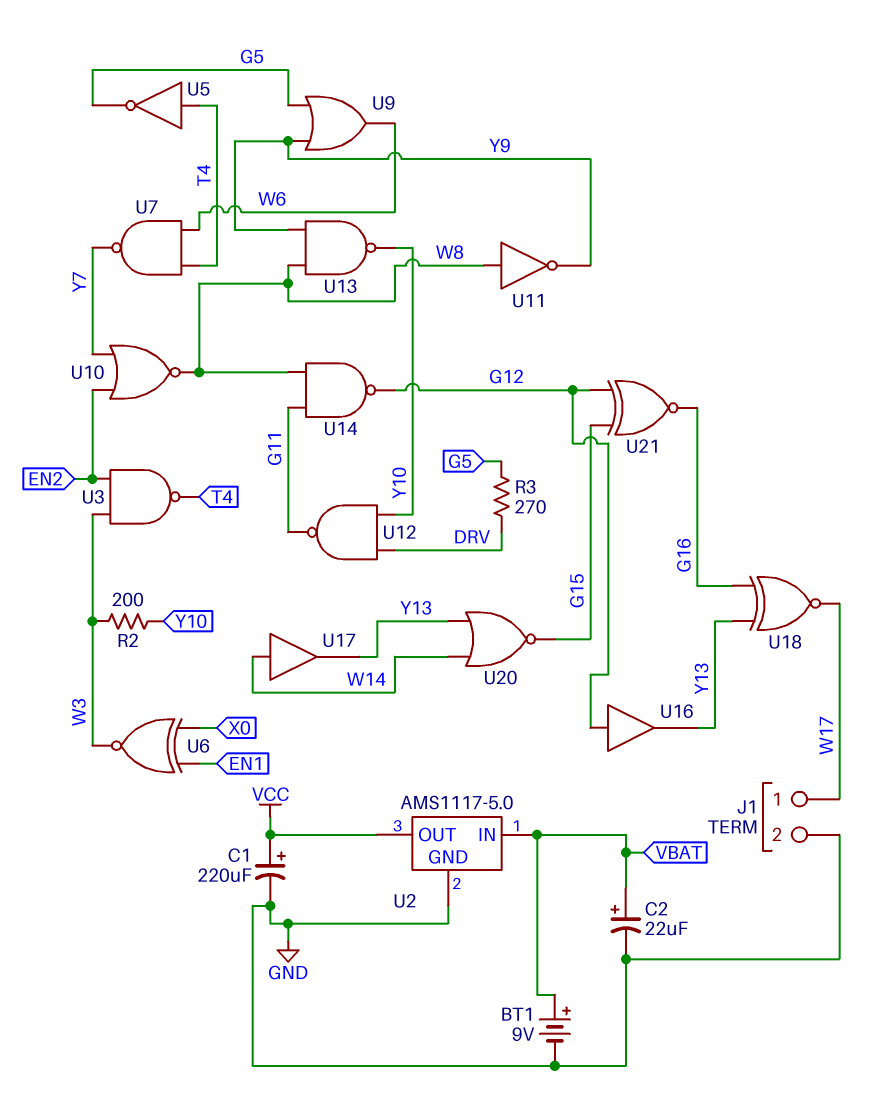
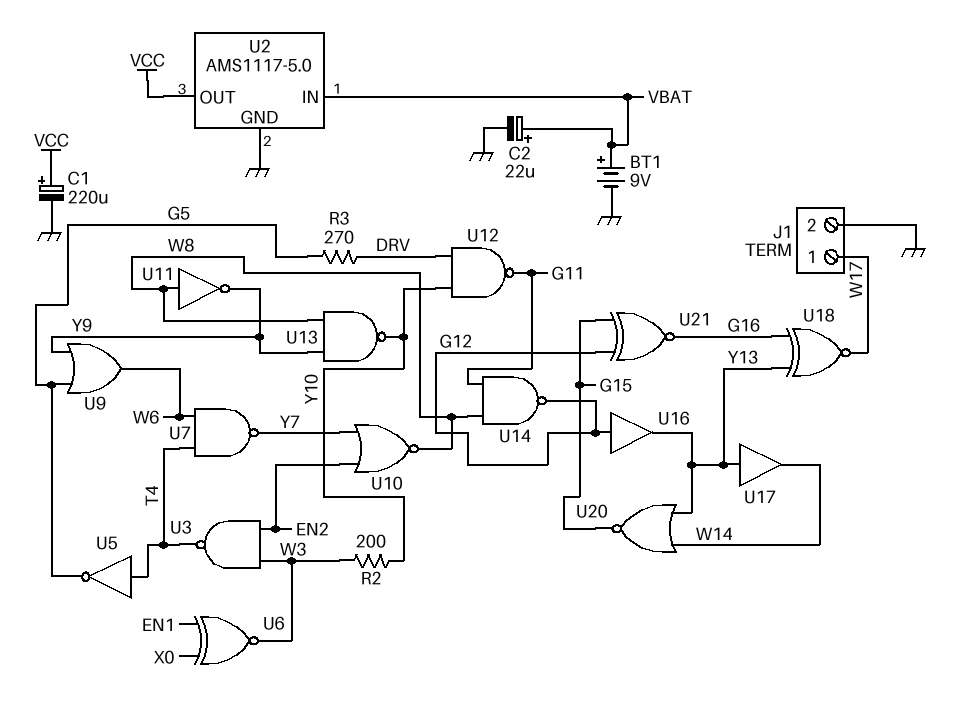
U17: buffer (in W14, out Y13) -> buffer (in Y13, out W14)

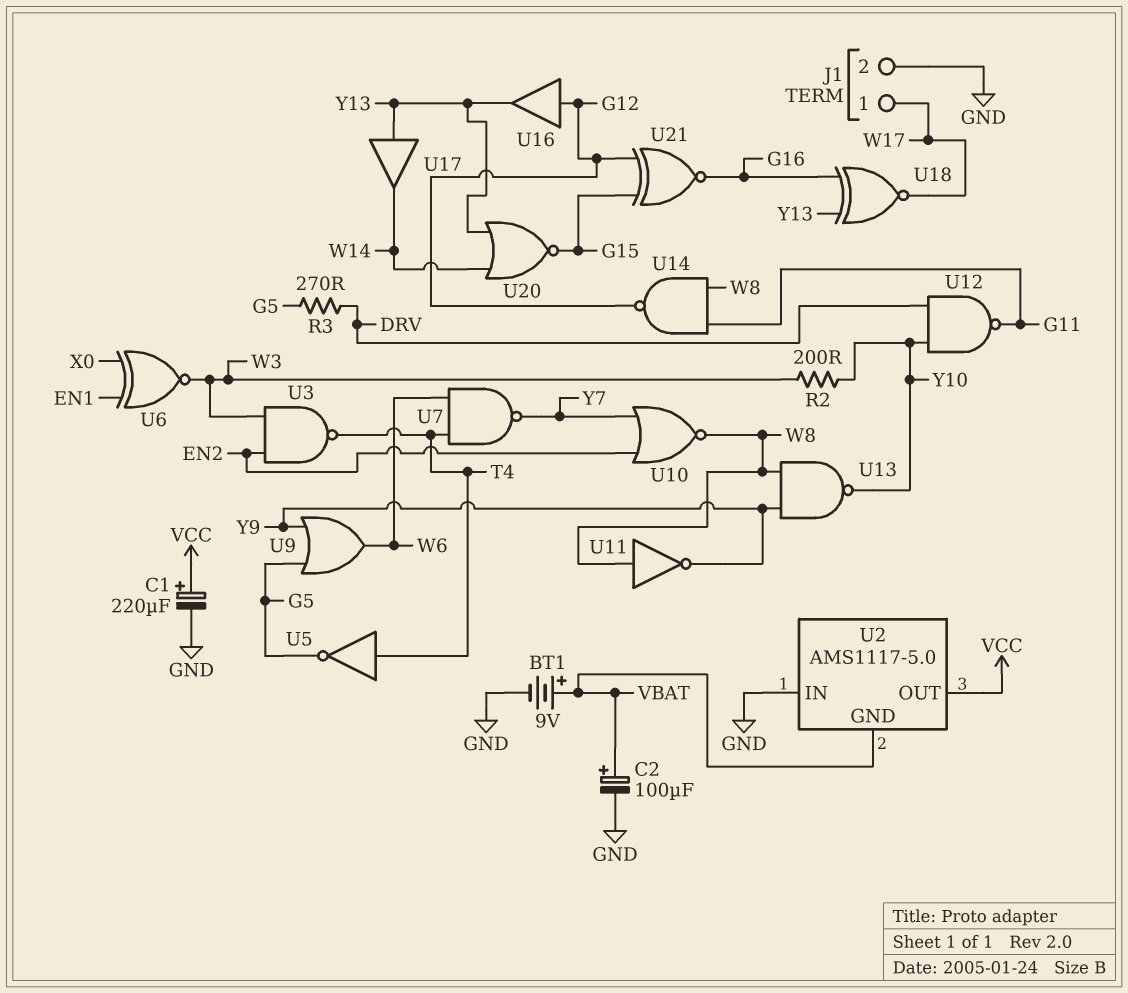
C2: 22uF (plus VBAT, minus GND) -> 100uF (plus VBAT, minus GND)
U2 pin GND: GND -> VBAT
U2 pin IN: VBAT -> GND

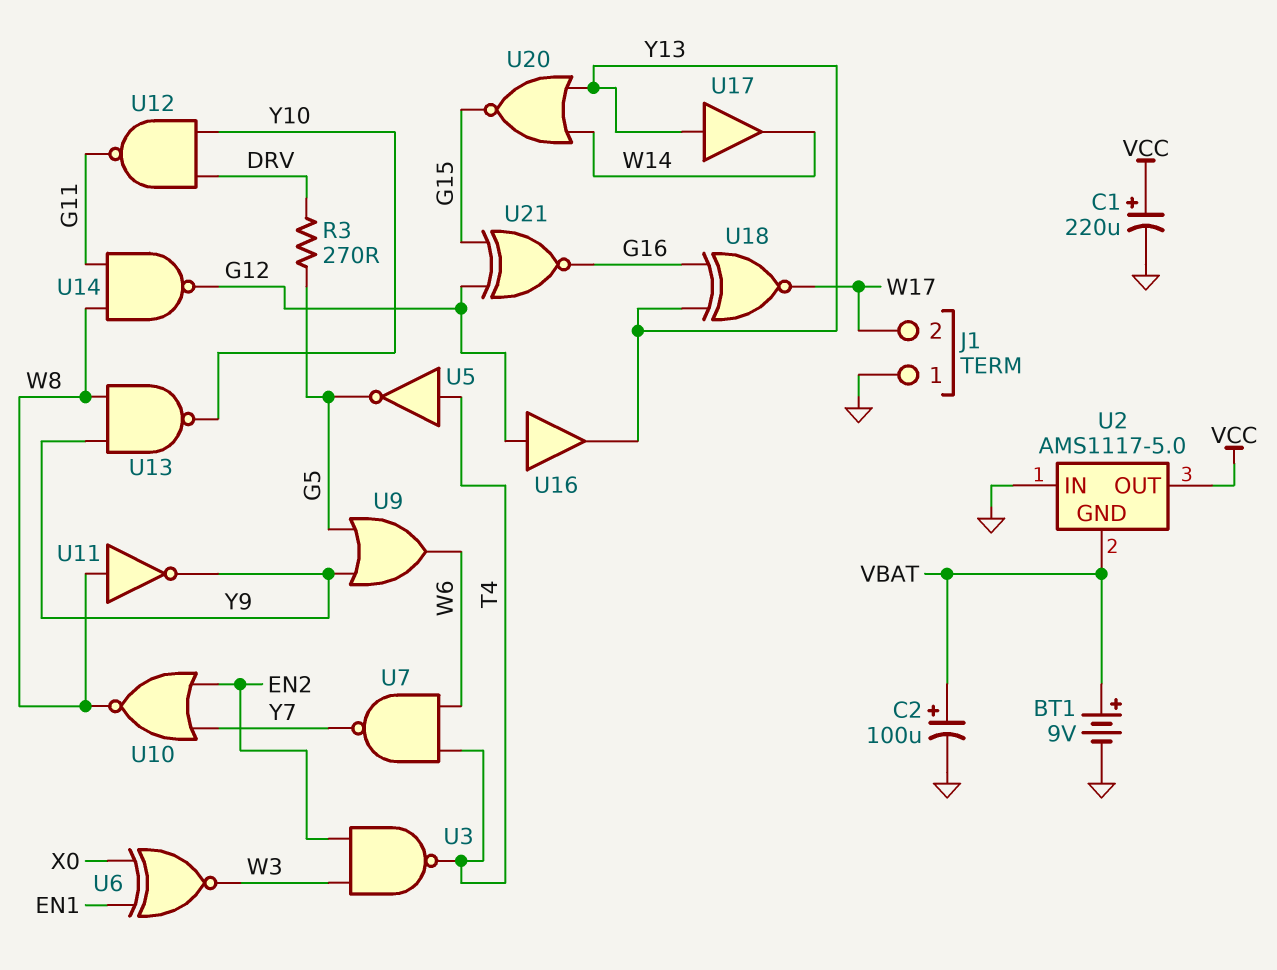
J1 pin 1: W17 -> GND
J1 pin 2: GND -> W17
R2: 200 (W3, Y10) -> none

